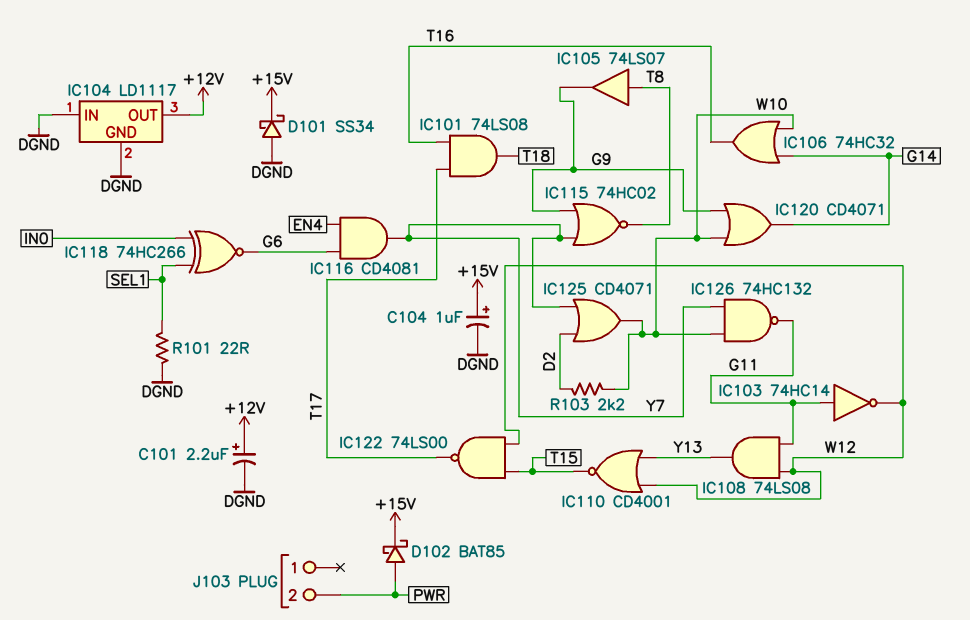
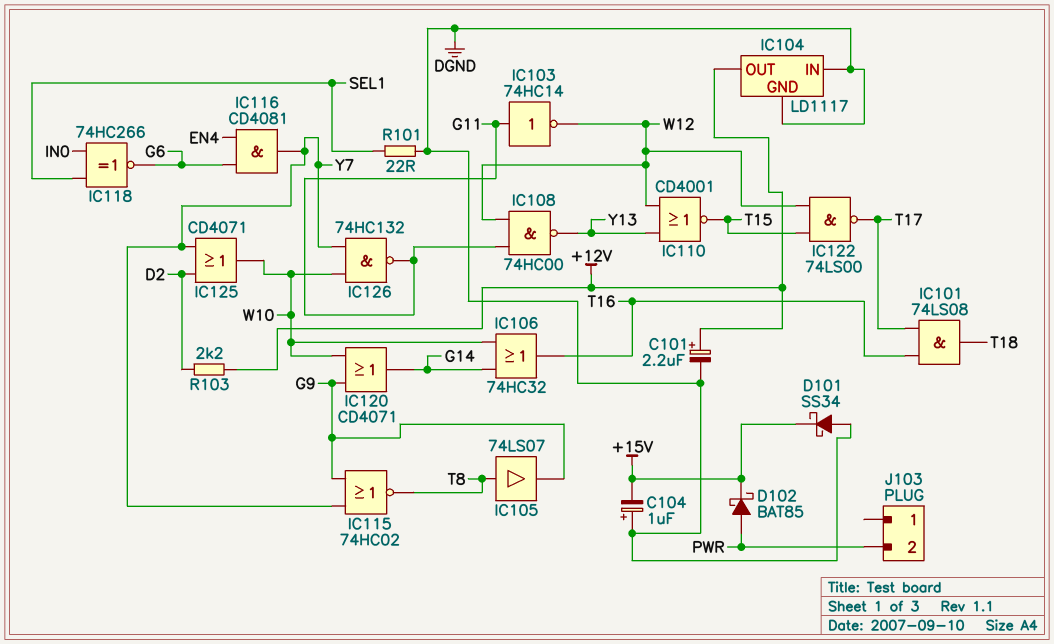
C104: 1uF (plus +15V, minus DGND) -> 1uF (plus DGND, minus +15V)
IC108: AND 74LS08 (in G11, in W12, out Y13) -> NAND 74HC00 (in G11, in W12, out Y13)
R103: 2.2k (D2, W10) -> 2.2k (+12V, D2)

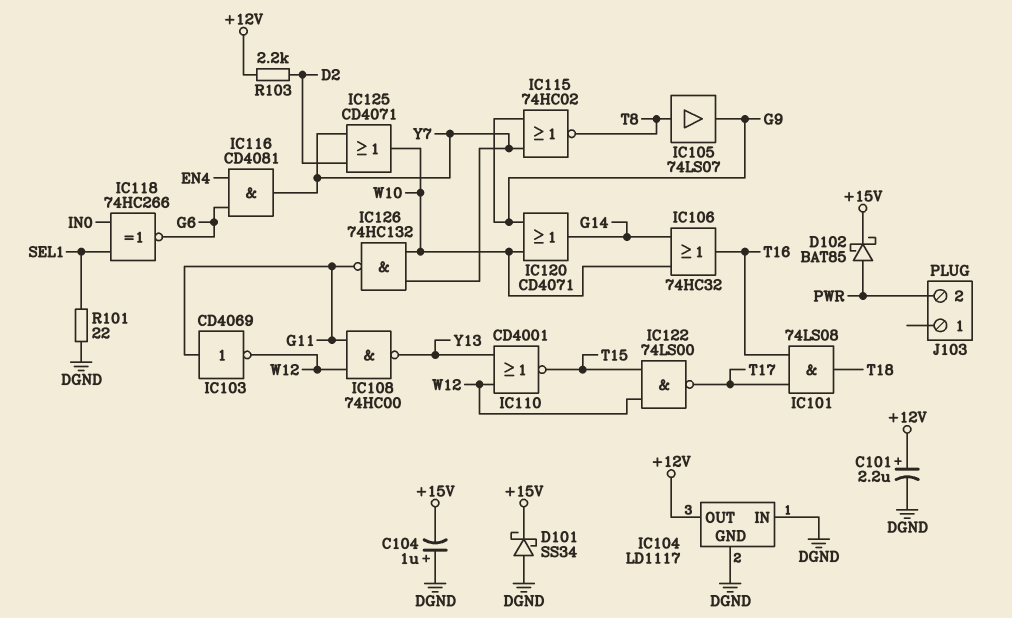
IC103: NOT 74HC14 (in G11, out W12) -> NOT CD4069 (in G11, out W12)

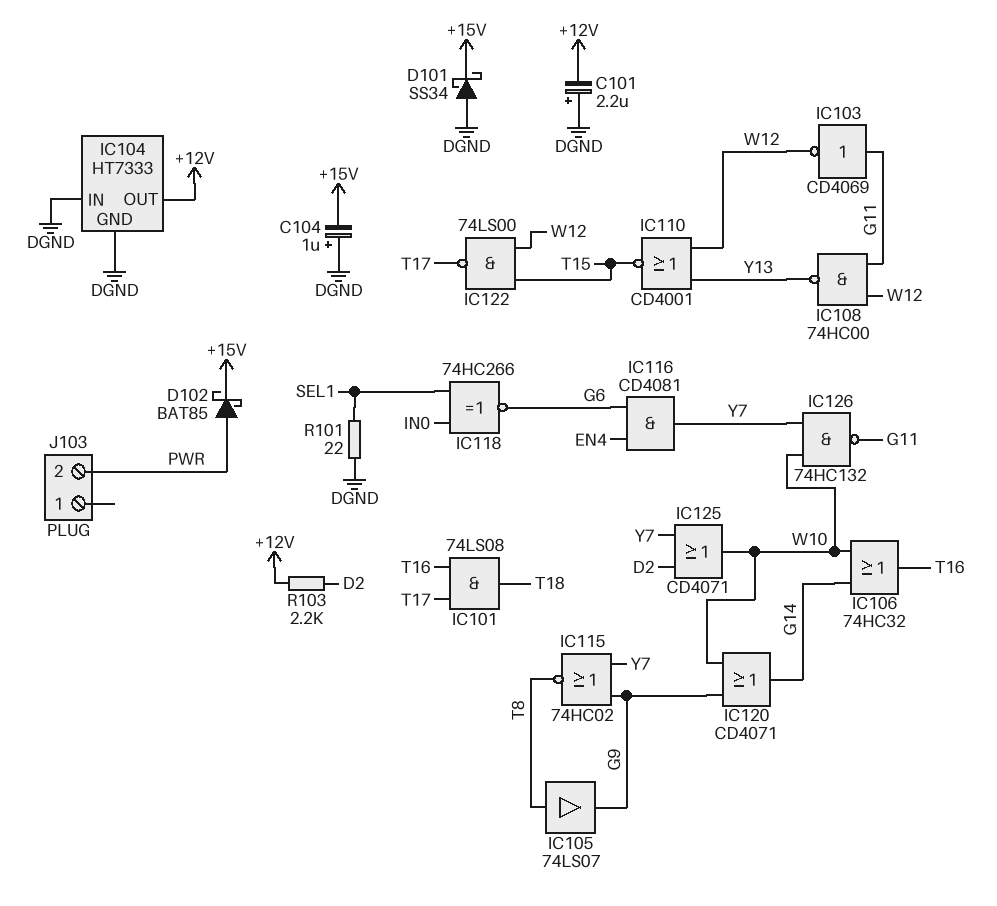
C101: 2.2uF (plus +12V, minus DGND) -> 2.2uF (plus DGND, minus +12V)
IC104: LD1117 -> HT7333

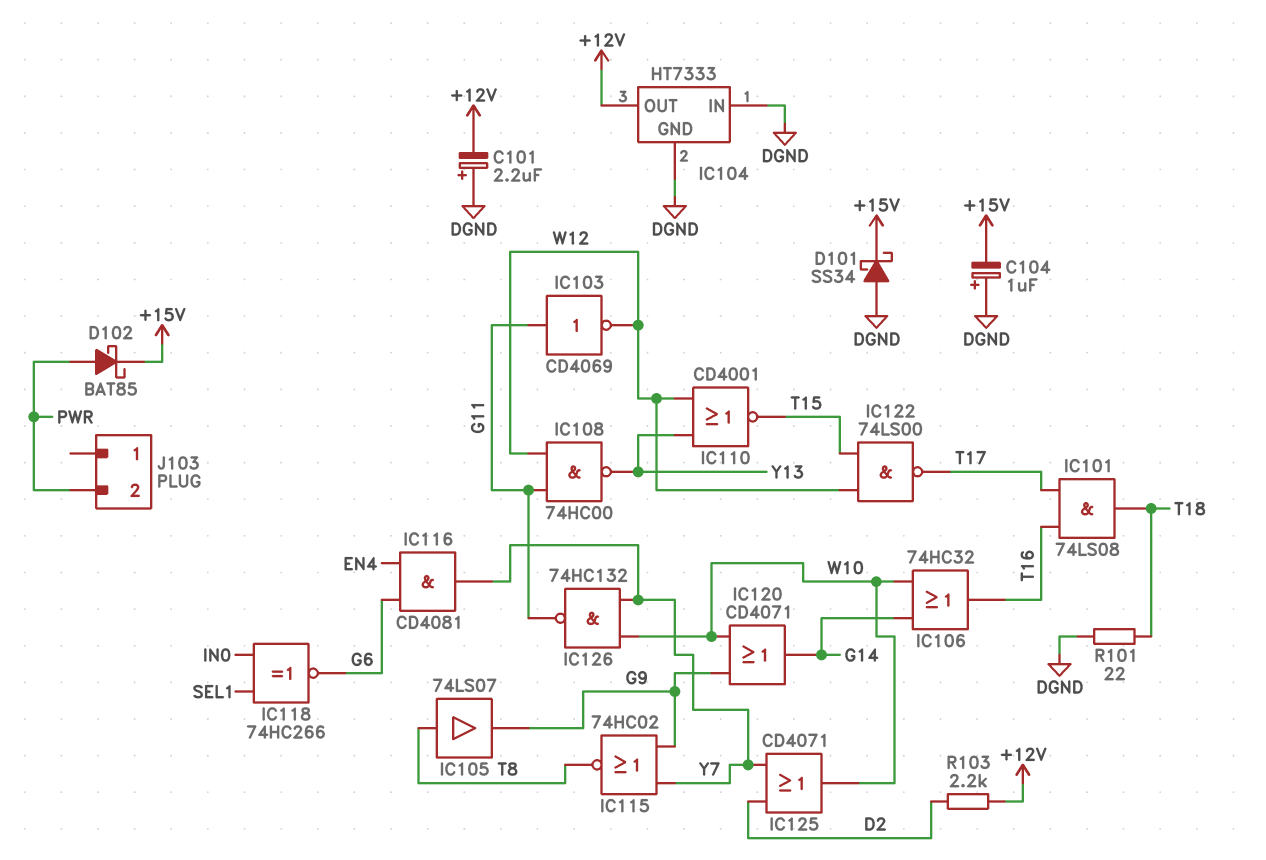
R101: 22 (DGND, SEL1) -> 22 (DGND, T18)

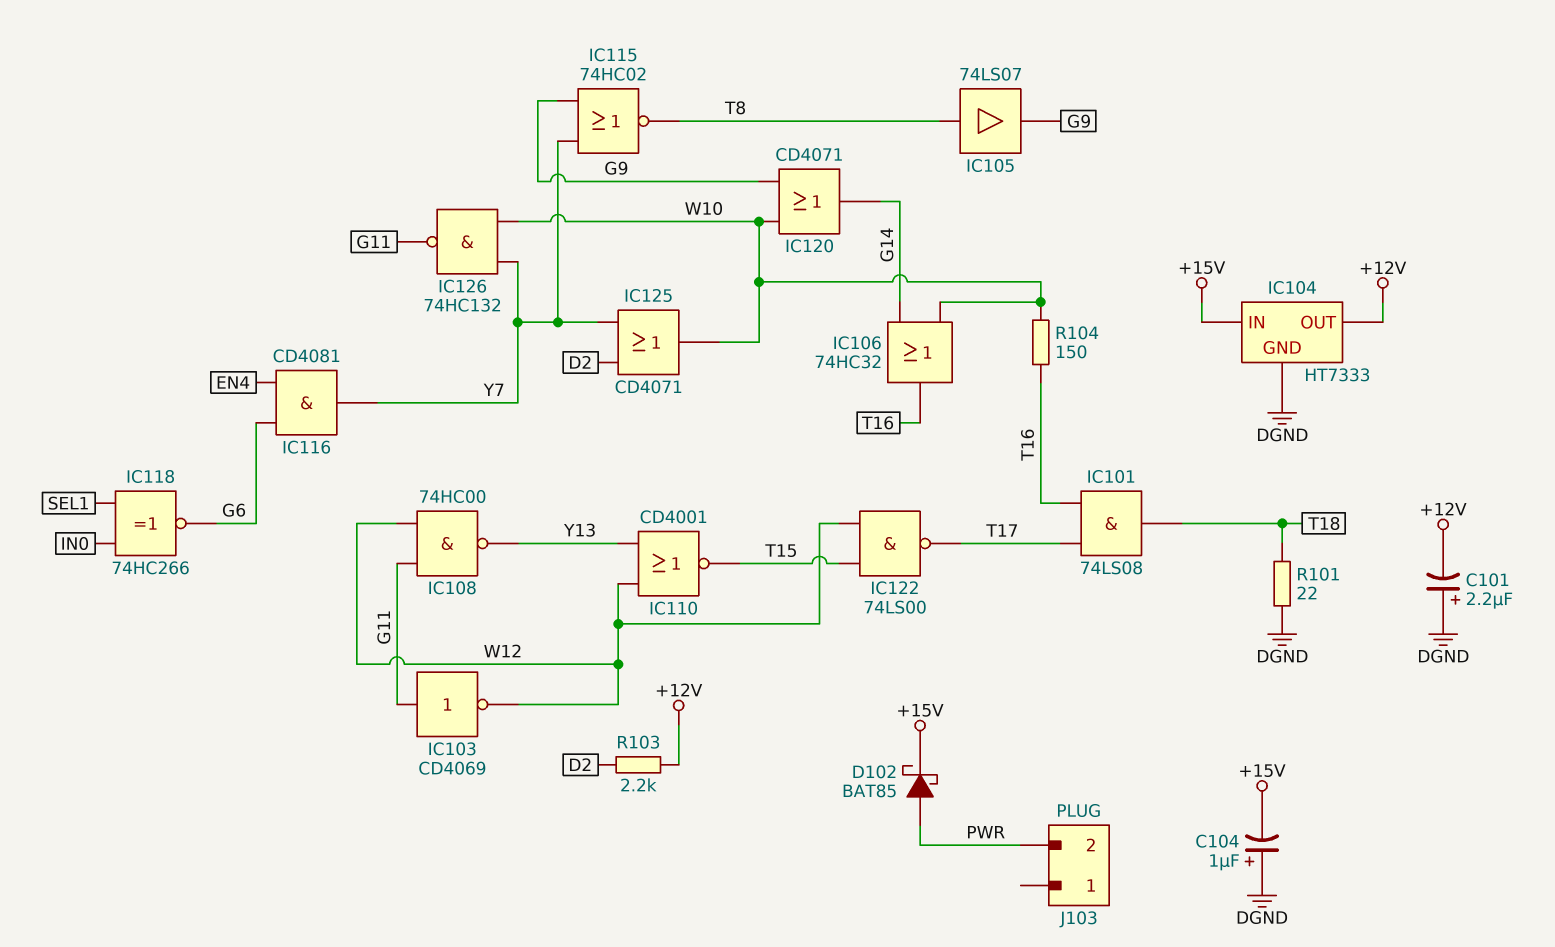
D101: schottky SS34 (A DGND, K +15V) -> none
IC104 pin IN: DGND -> +15V
R104: none -> 150 (T16, W10)

